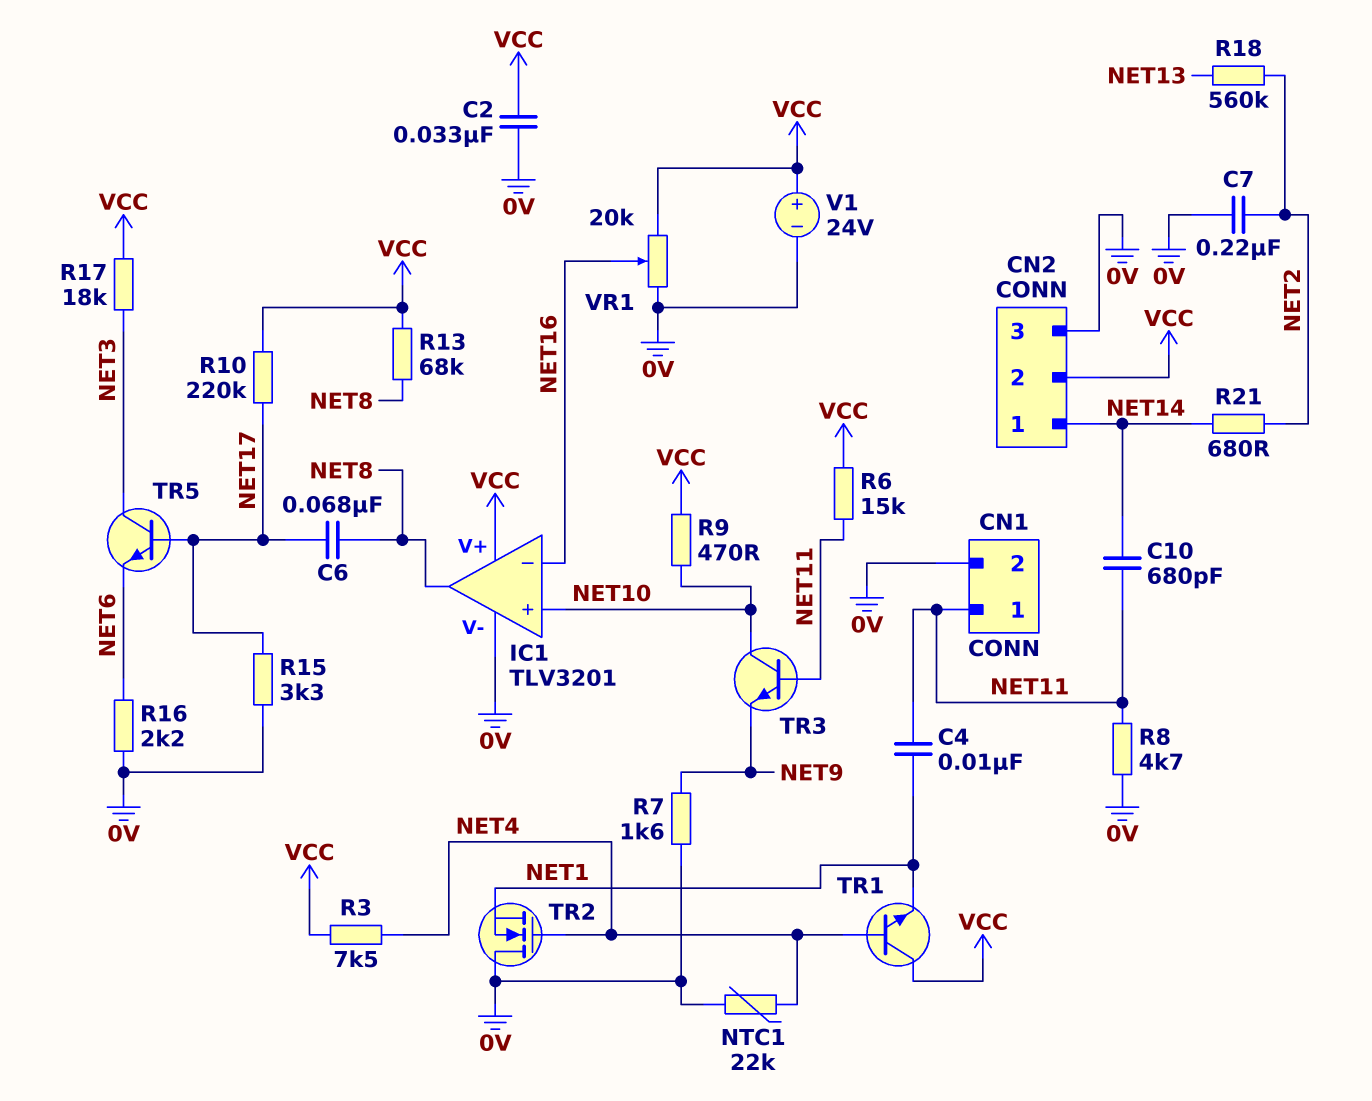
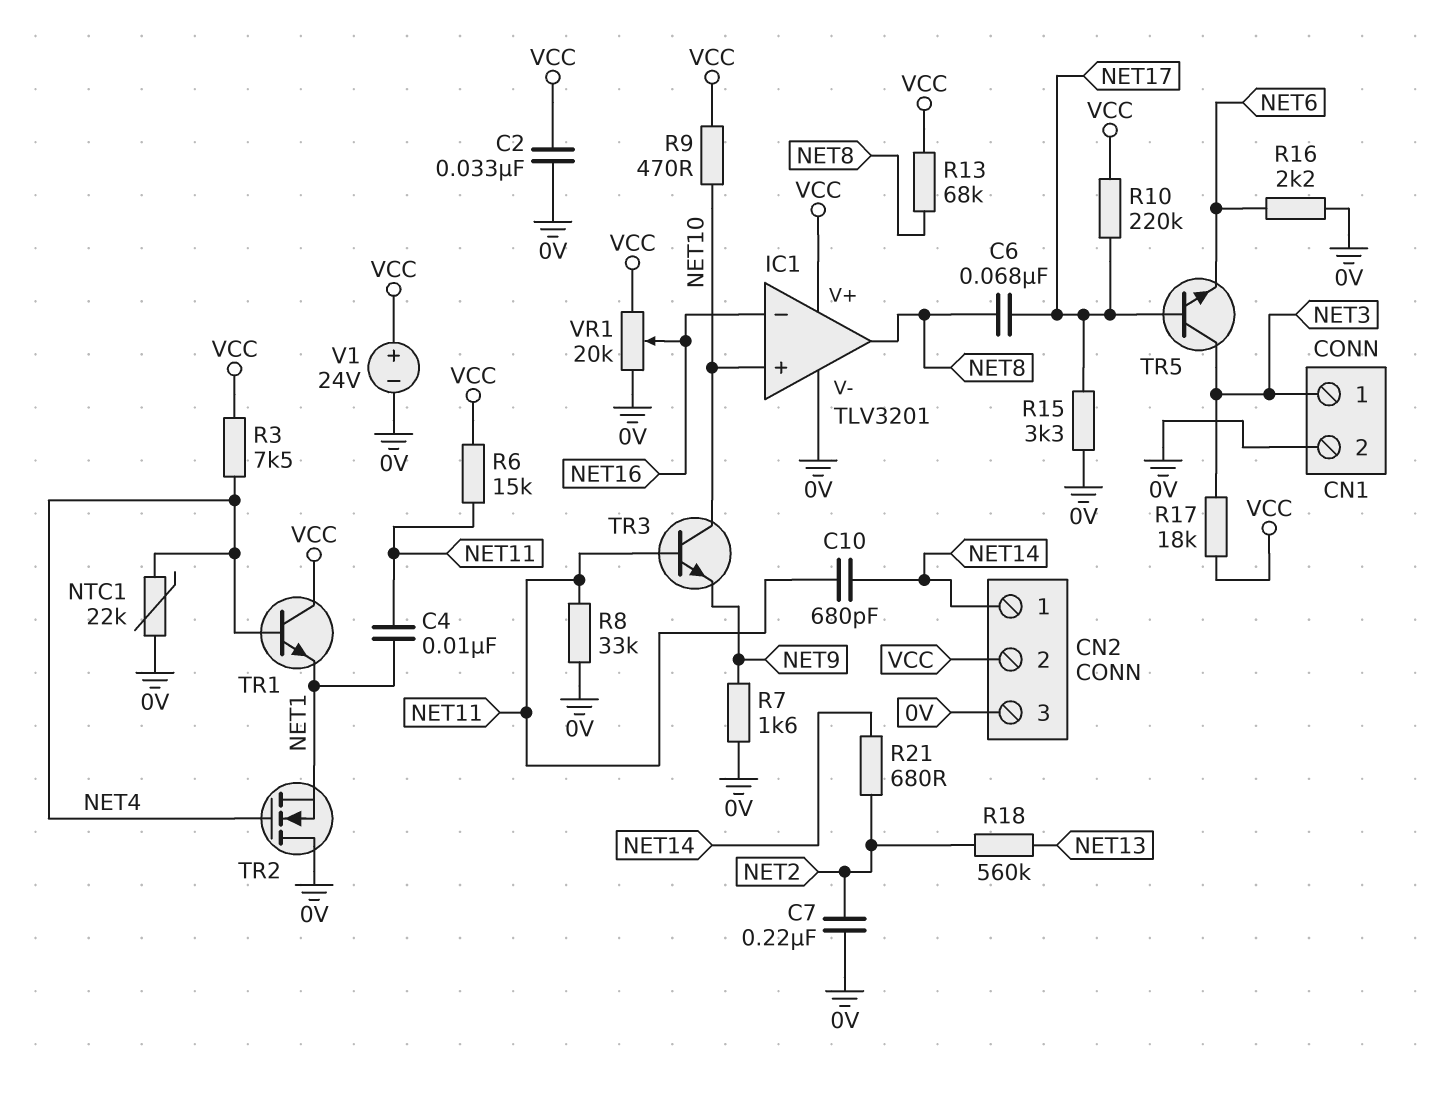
CN1 pin 1: NET11 -> NET3
R8: 4.7k (0V, NET11) -> 33k (0V, NET11)

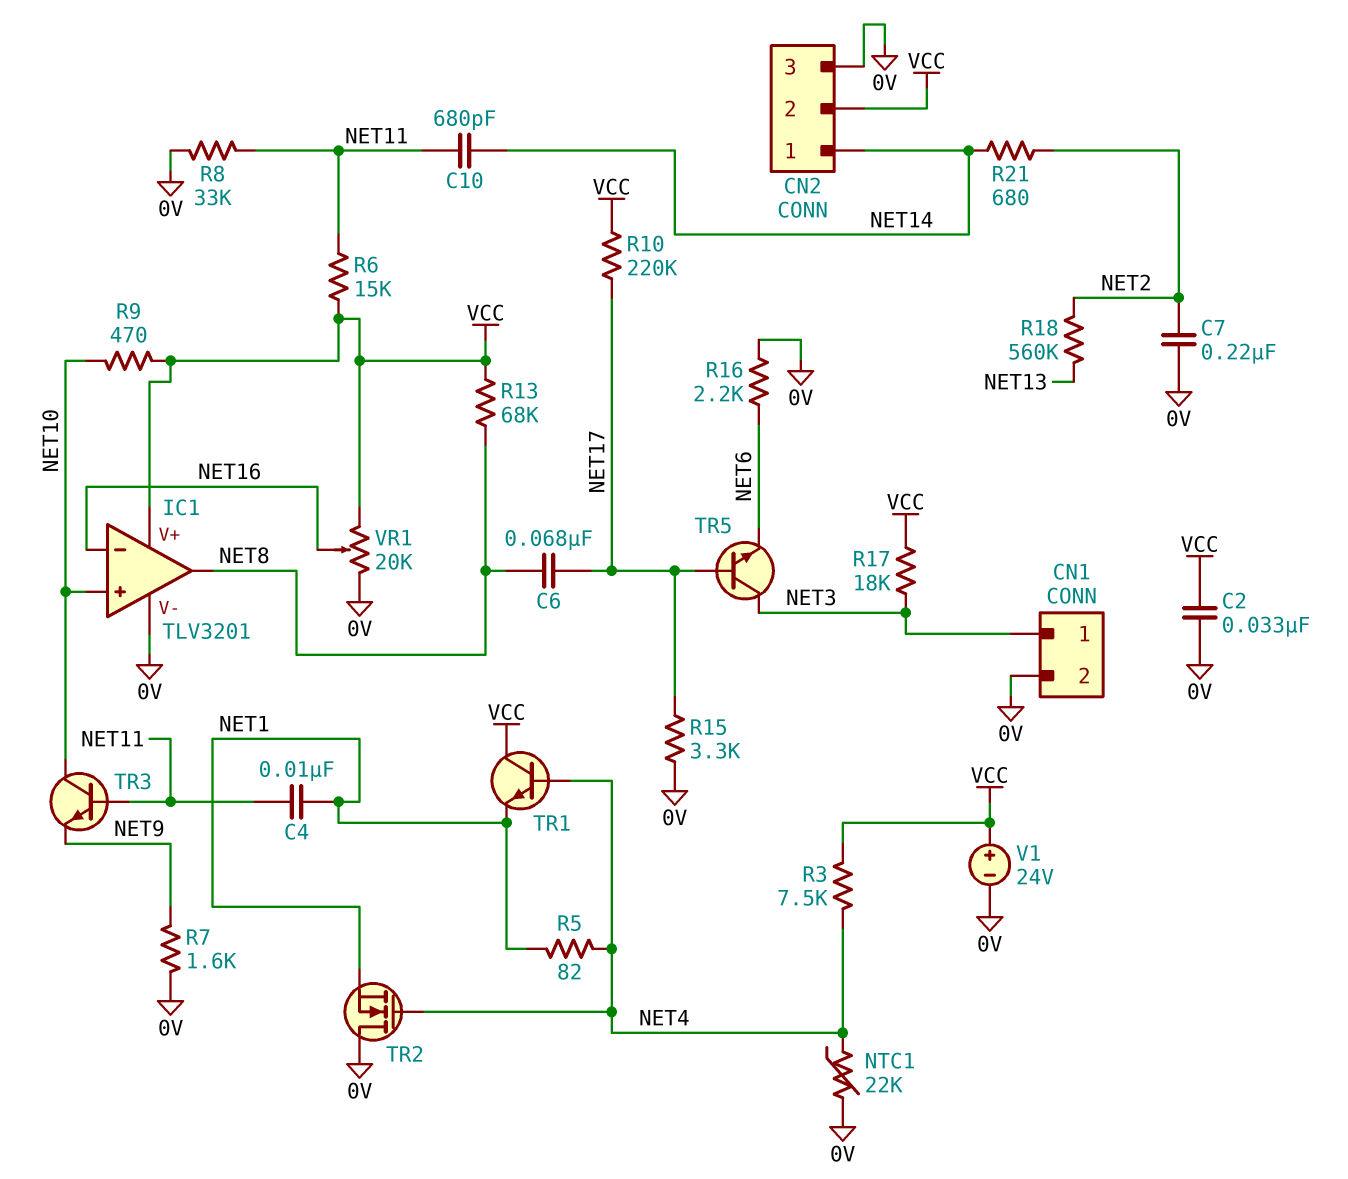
R5: none -> 82 (NET1, NET4)

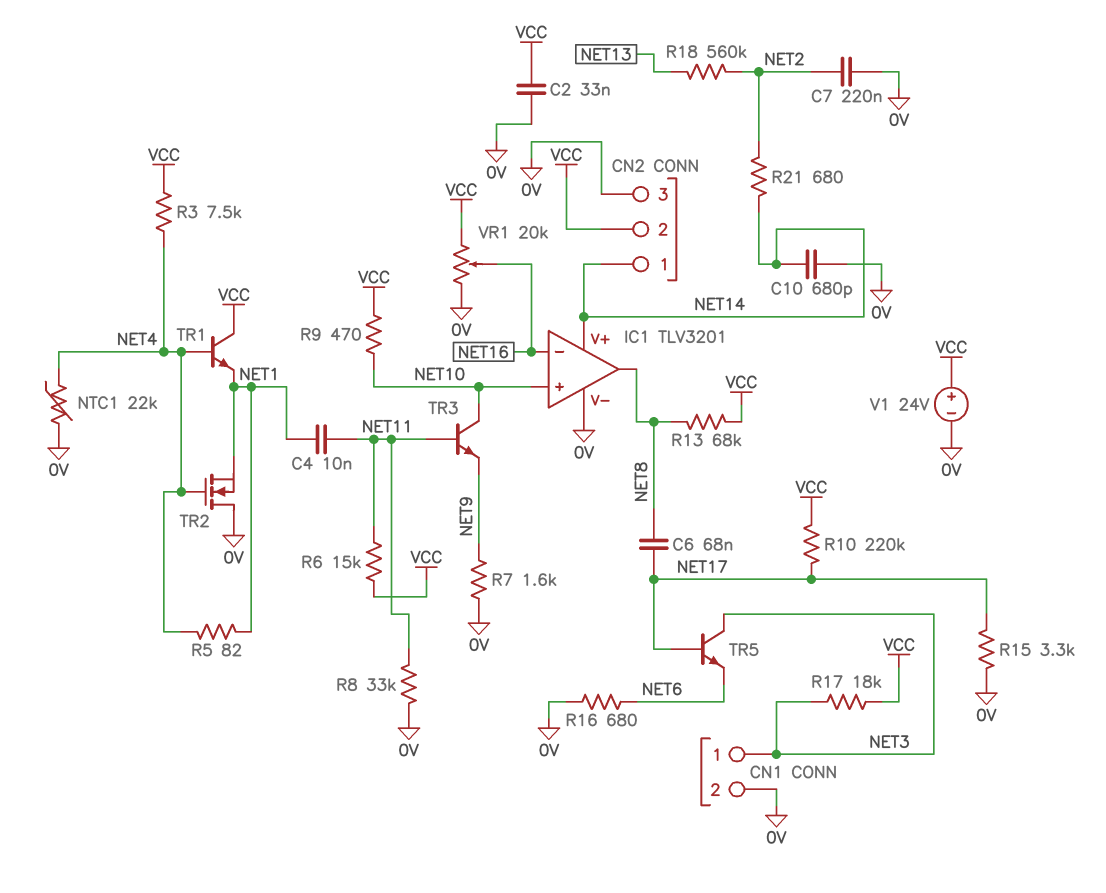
C10: 680pF (NET11, NET14) -> 680pF (0V, NET14)
IC1 pin V+: VCC -> NET14
R16: 2.2k (0V, NET6) -> 680 (0V, NET6)

